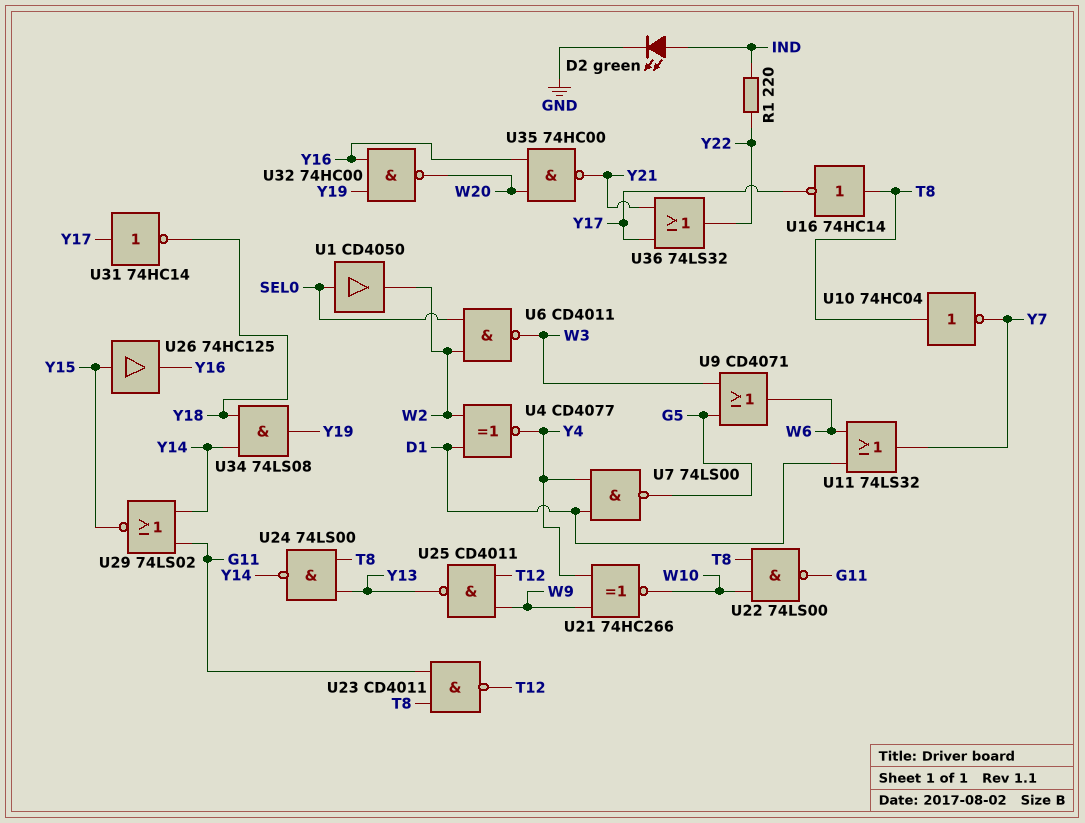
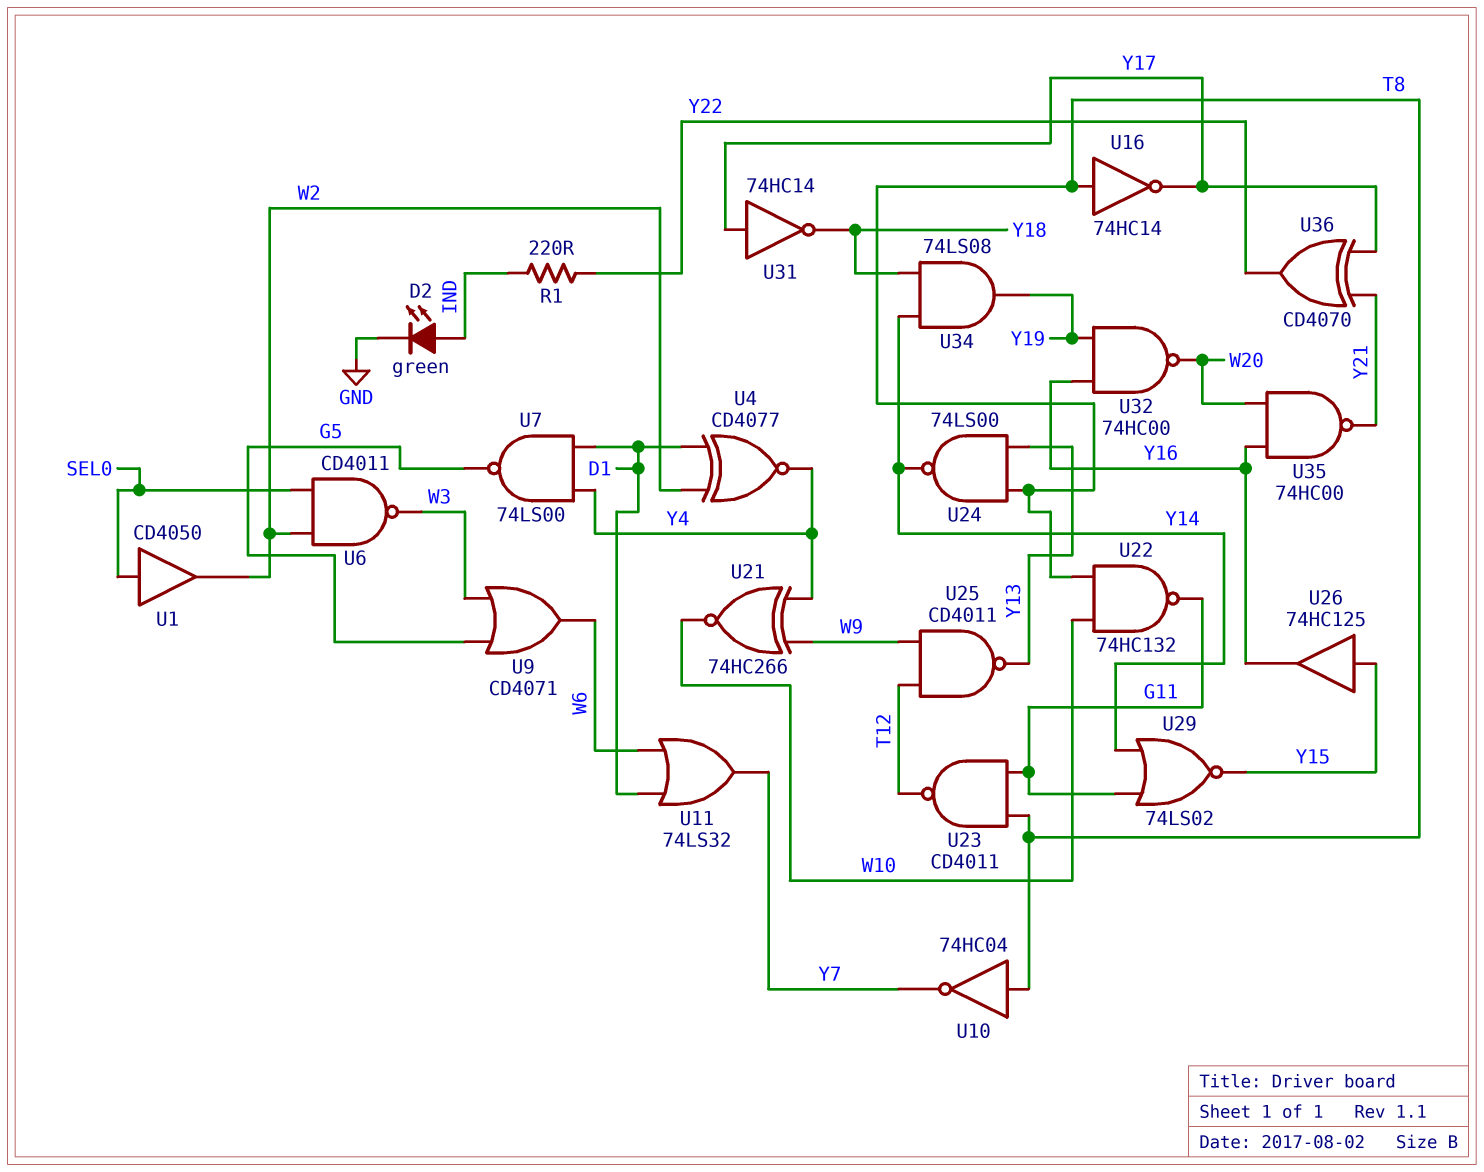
U22: NAND 74LS00 (in T8, in W10, out G11) -> NAND 74HC132 (in T8, in W10, out G11)
U36: OR 74LS32 (in Y17, in Y21, out Y22) -> XOR CD4070 (in Y17, in Y21, out Y22)

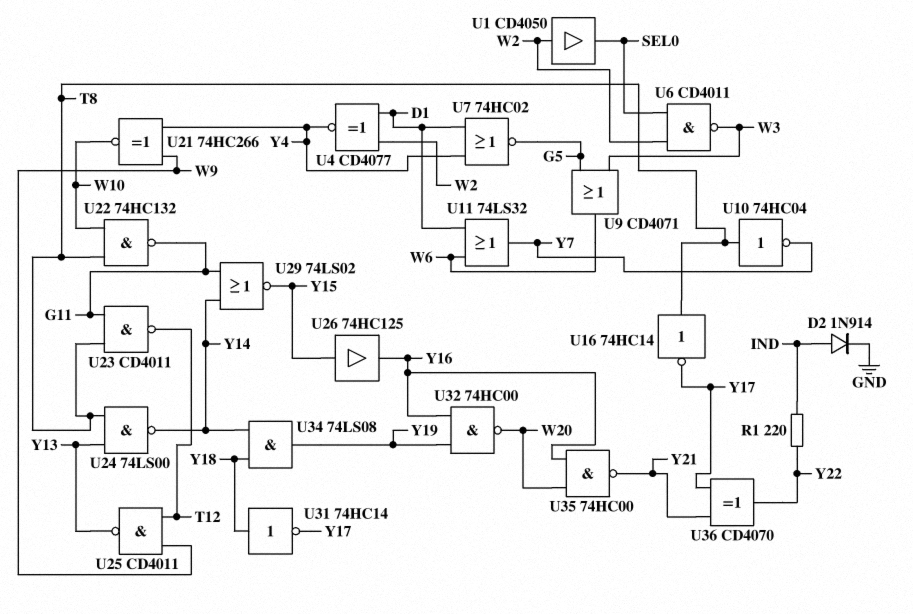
D2: LED green (A IND, K GND) -> diode 1N914 (A IND, K GND)
U1: buffer CD4050 (in SEL0, out W2) -> buffer CD4050 (in W2, out SEL0)
U7: NAND 74LS00 (in D1, in Y4, out G5) -> NOR 74HC02 (in D1, in Y4, out G5)
U31: NOT 74HC14 (in Y17, out Y18) -> NOT 74HC14 (in Y18, out Y17)

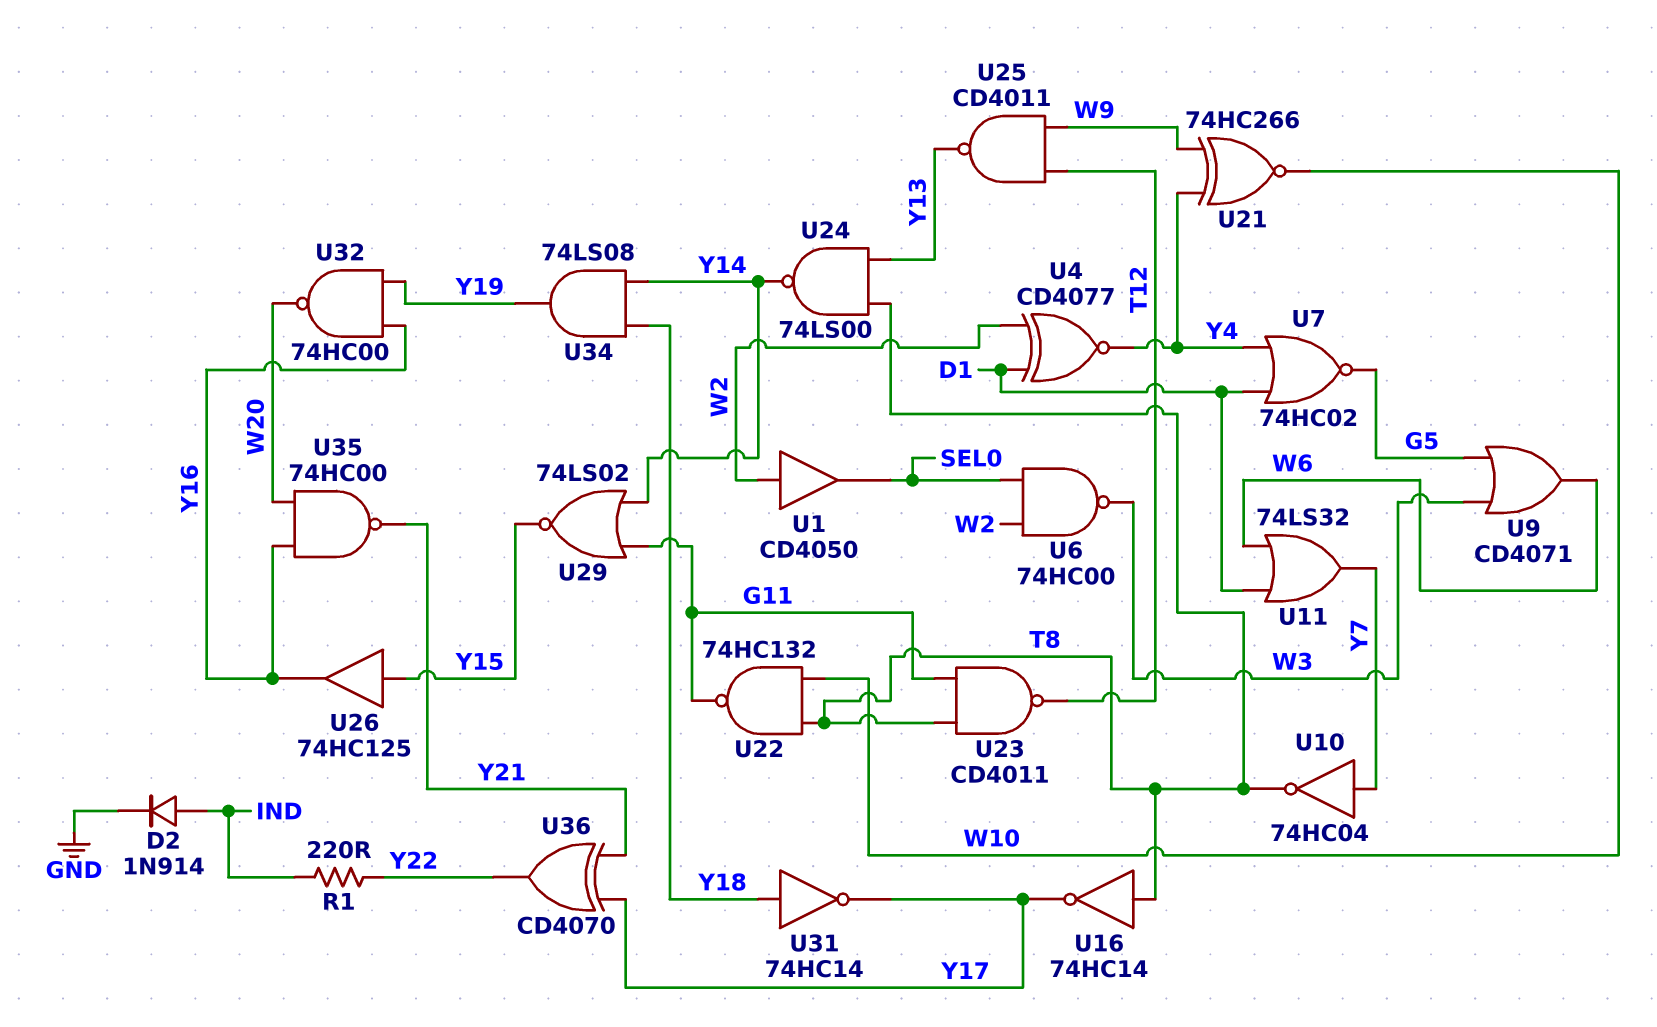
U6: NAND CD4011 (in SEL0, in W2, out W3) -> NAND 74HC00 (in SEL0, in W2, out W3)
U10: NOT 74HC04 (in T8, out Y7) -> NOT 74HC04 (in Y7, out T8)

